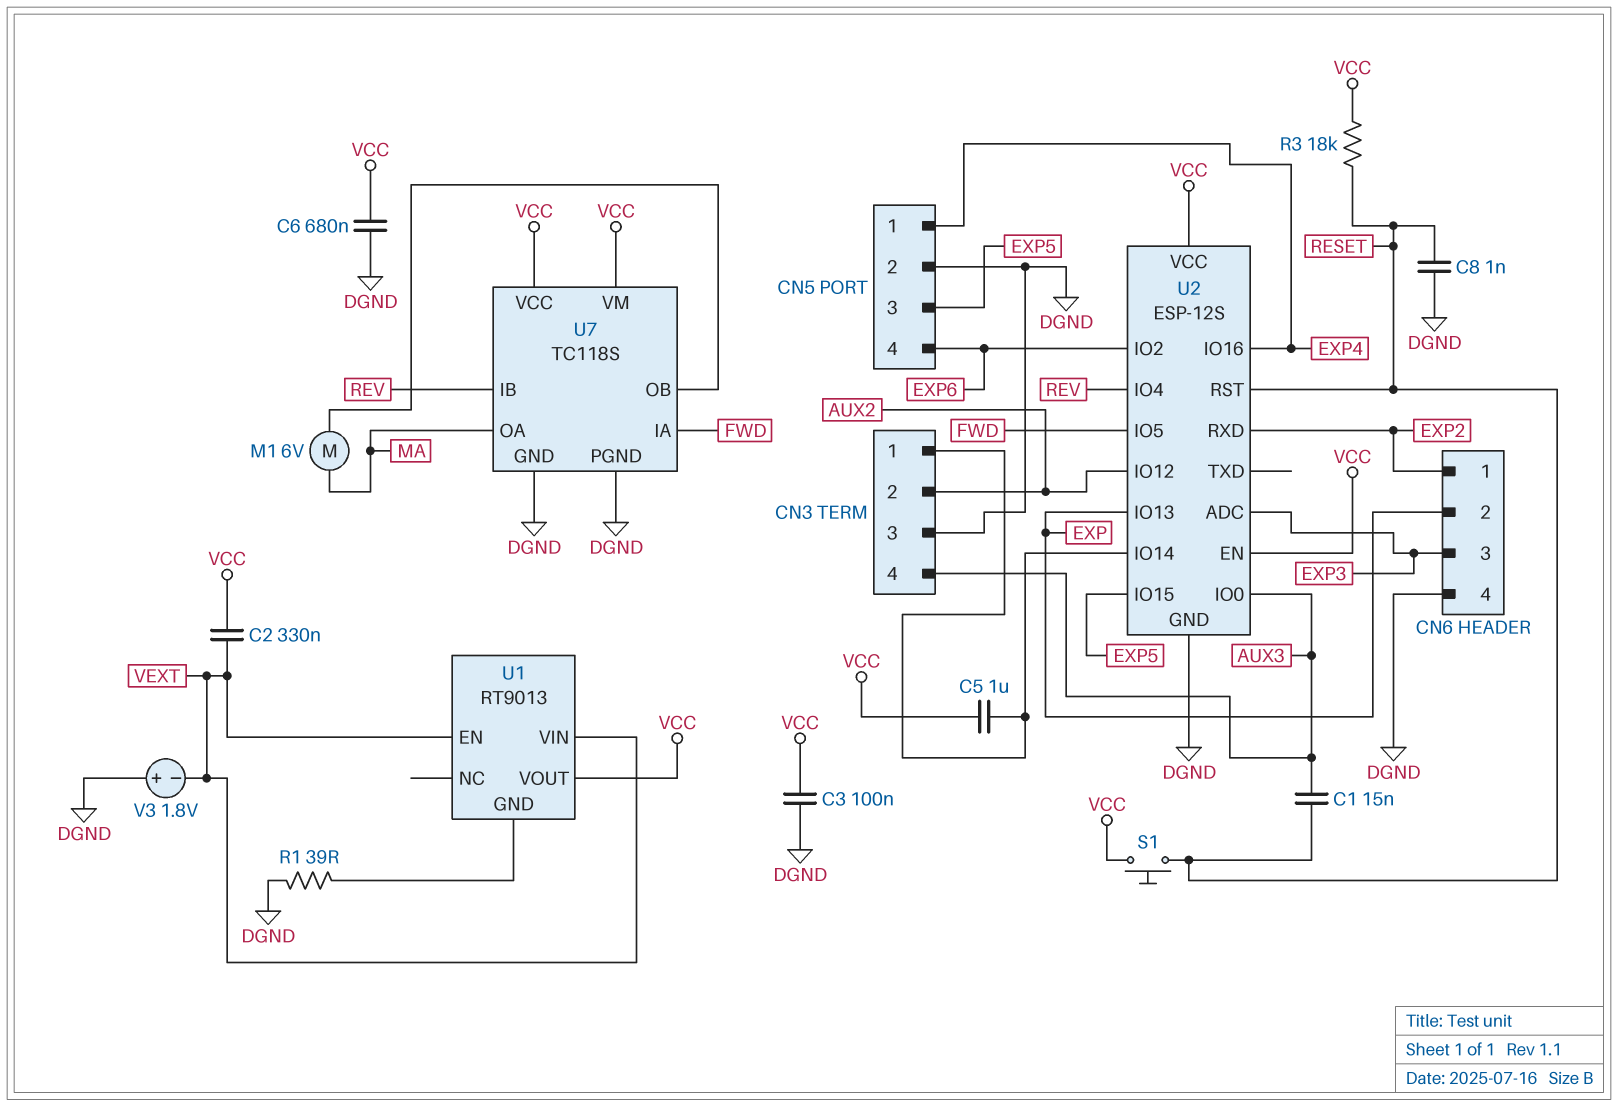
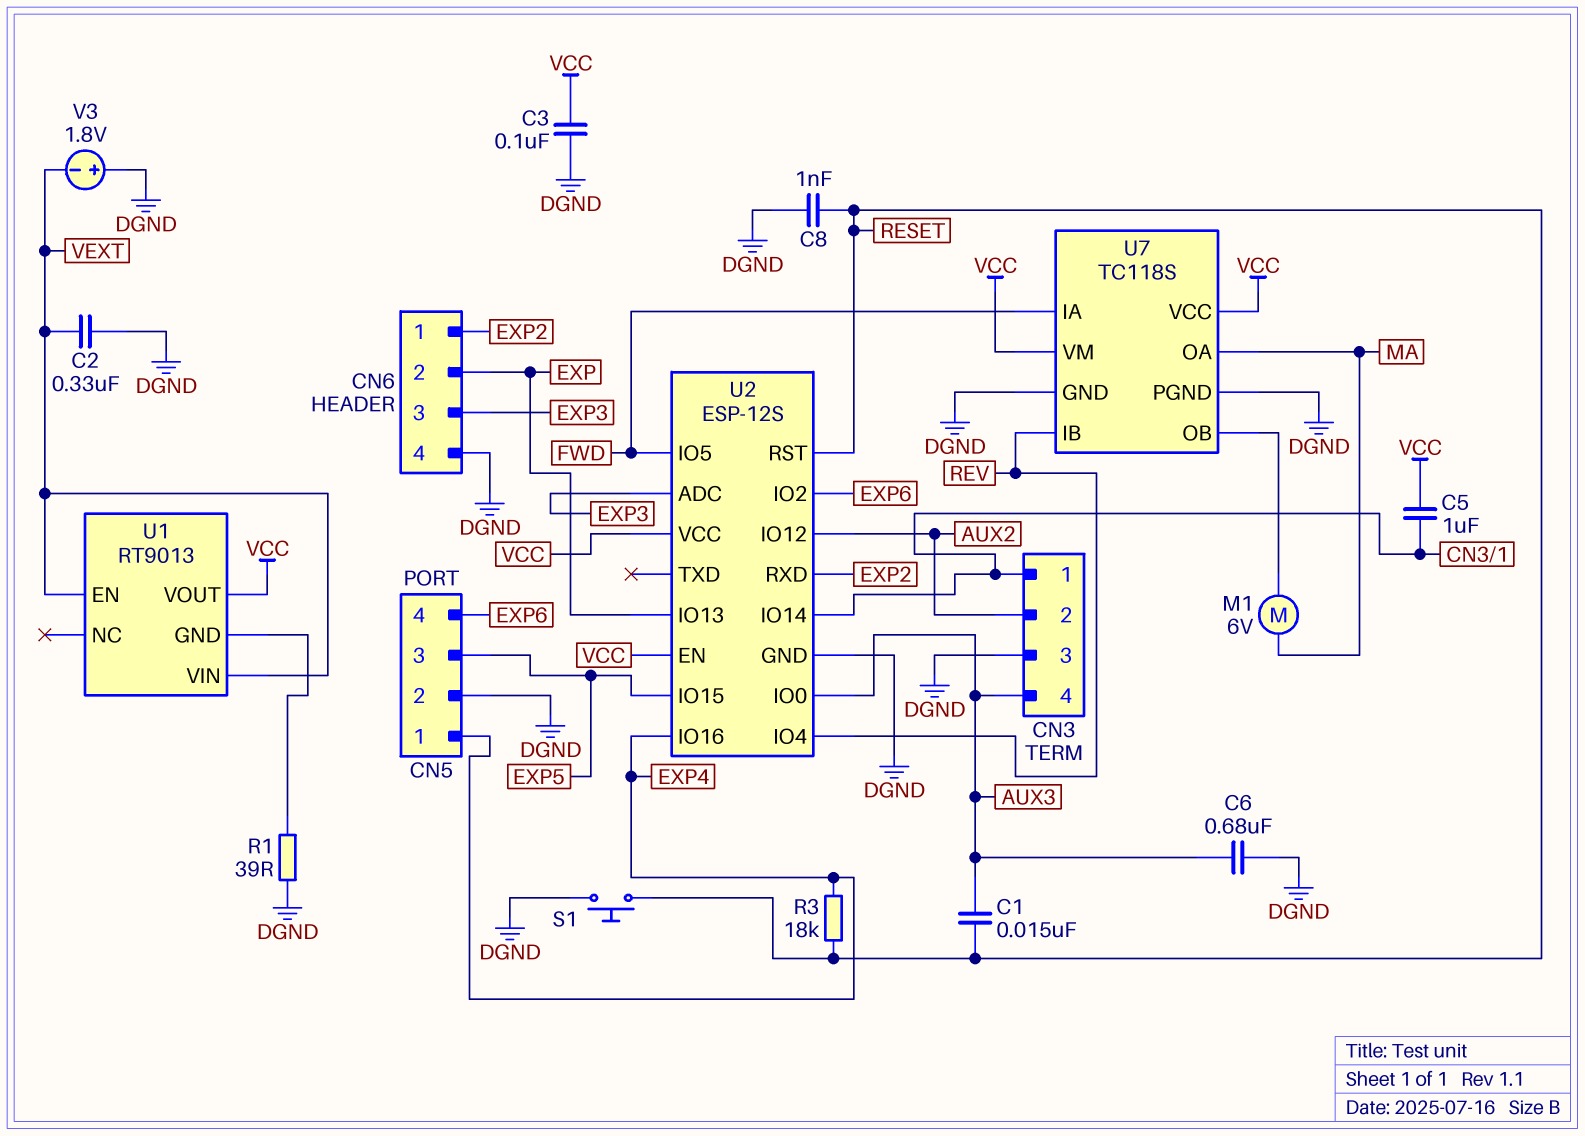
C2: 330nF (VCC, VEXT) -> 330nF (DGND, VEXT)
C6: 680nF (DGND, VCC) -> 680nF (AUX3, DGND)
R3: 18k (RESET, VCC) -> 18k (EXP4, RESET)
S1: button (RESET, VCC) -> button (DGND, RESET)

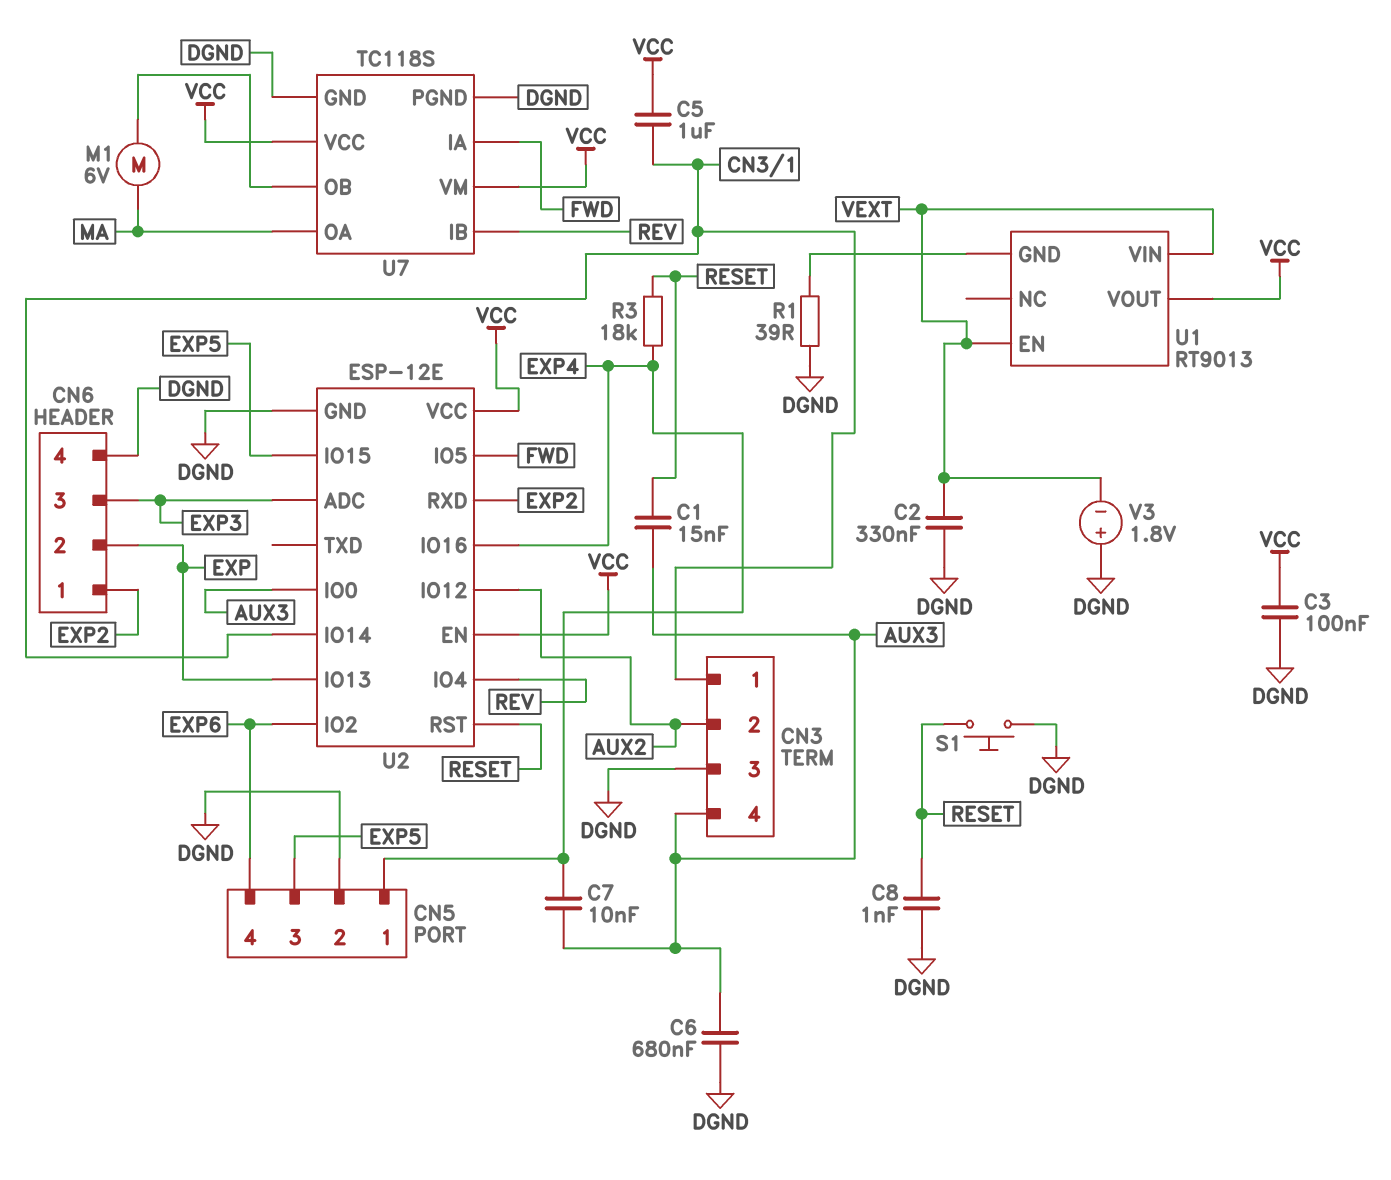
C7: none -> 10nF (AUX3, EXP4)
U2: ESP-12S -> ESP-12E

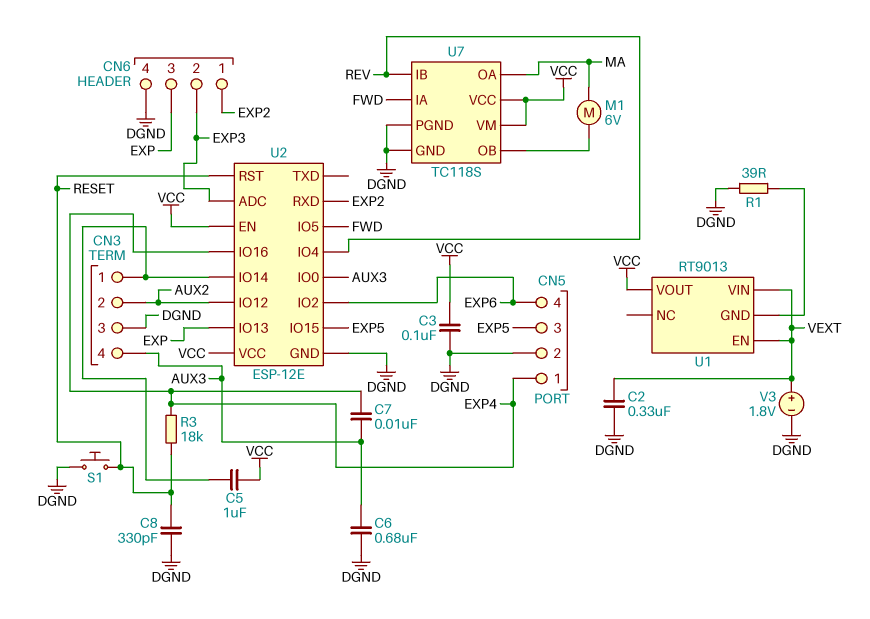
C1: 15nF (AUX3, RESET) -> none
C8: 1nF (DGND, RESET) -> 330pF (DGND, RESET)
CN6 pin 2: EXP -> EXP3
CN6 pin 3: EXP3 -> EXP
V3: 1.8V (plus DGND, minus VEXT) -> 1.8V (plus VEXT, minus DGND)

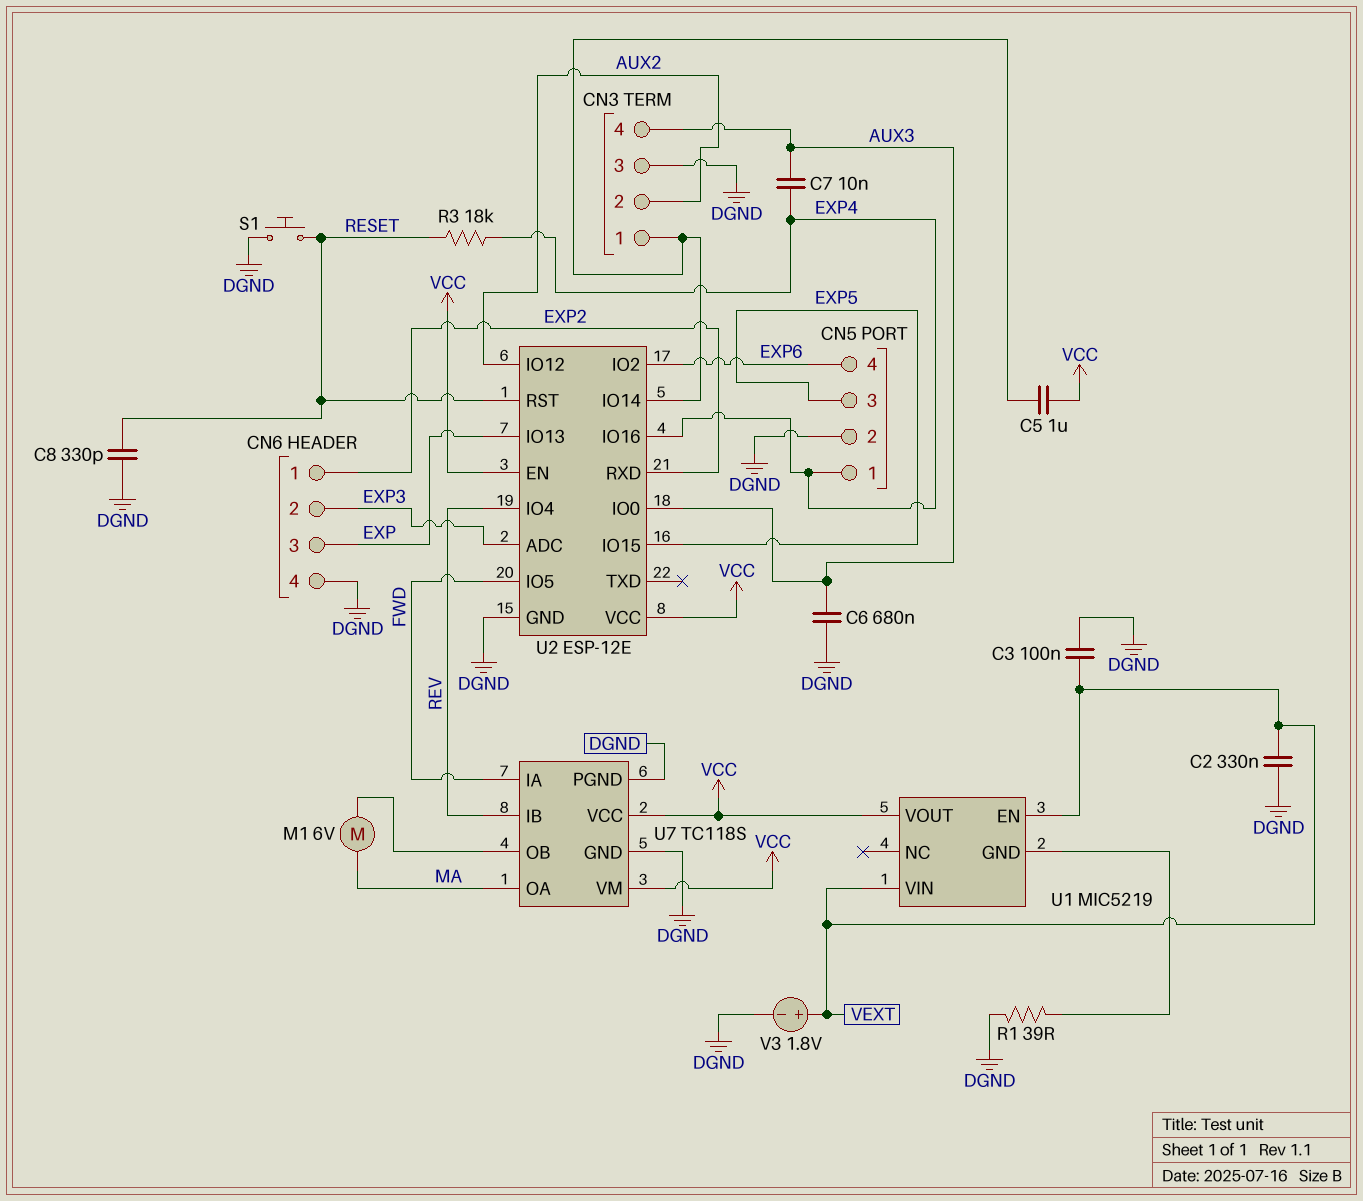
C3: 100nF (DGND, VCC) -> 100nF (DGND, VEXT)
U1: RT9013 -> MIC5219

